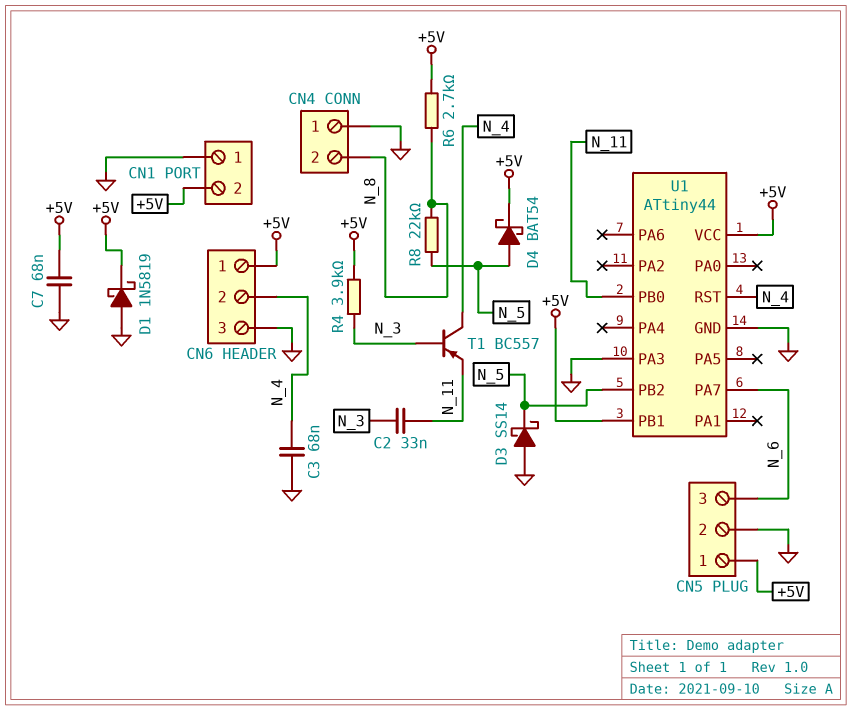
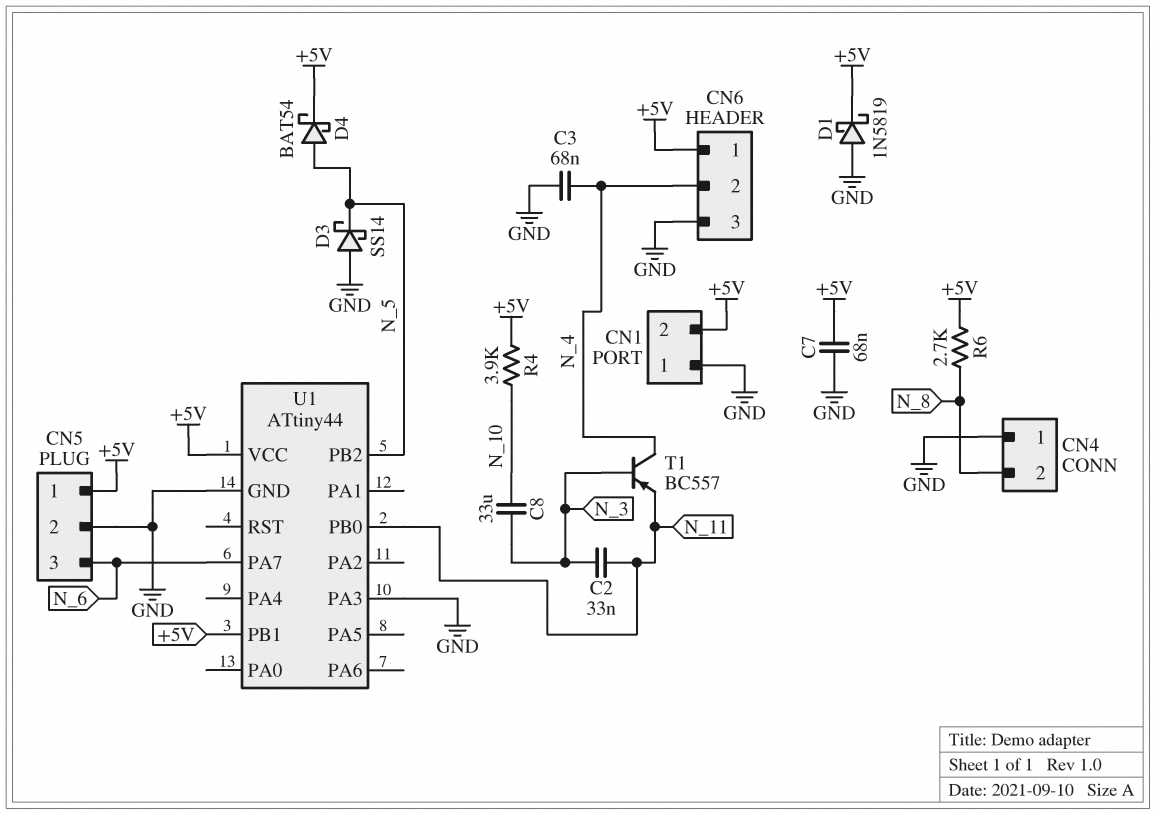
C8: none -> 33uF (N_3, N_10)
R4: 3.9k (+5V, N_3) -> 3.9k (+5V, N_10)
R8: 22k (N_5, N_8) -> none
U1 pin RST: N_4 -> none

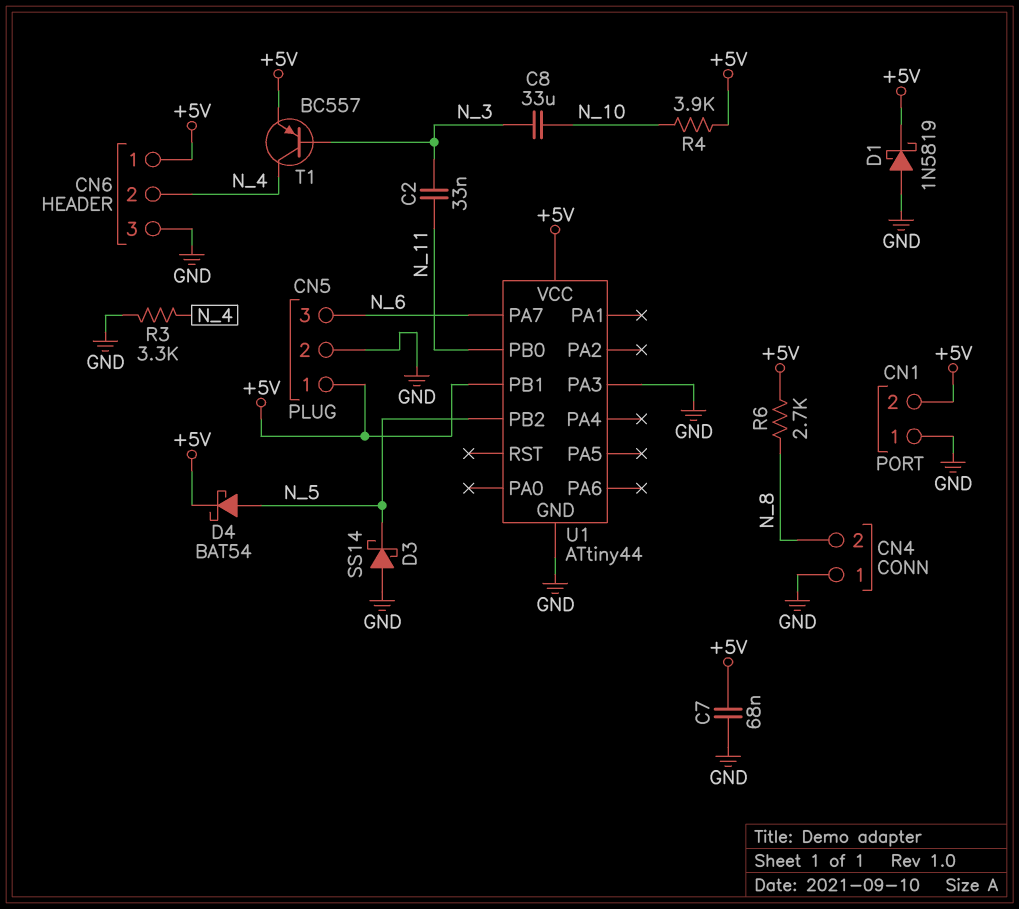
C3: 68nF (GND, N_4) -> none
R3: none -> 3.3k (GND, N_4)
T1: PNP BC557 (B N_3, C N_4, E N_11) -> PNP BC557 (B N_3, C N_4, E +5V)

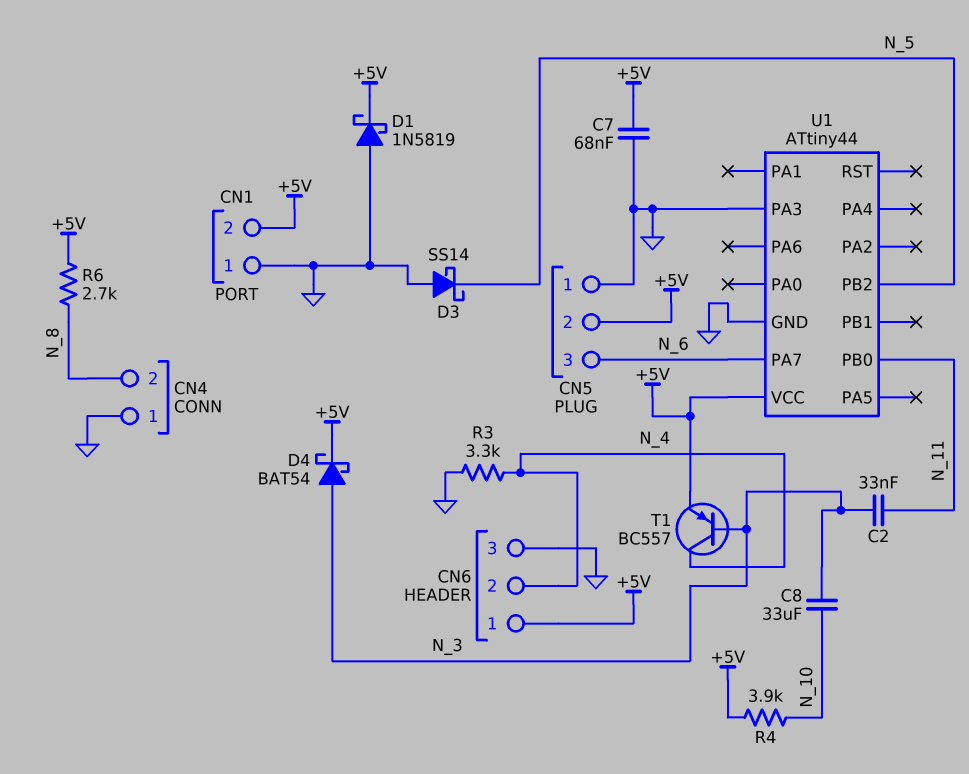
CN5 pin 1: +5V -> GND
CN5 pin 2: GND -> +5V
D4: schottky BAT54 (A N_5, K +5V) -> schottky BAT54 (A N_3, K +5V)
U1 pin PB1: +5V -> none

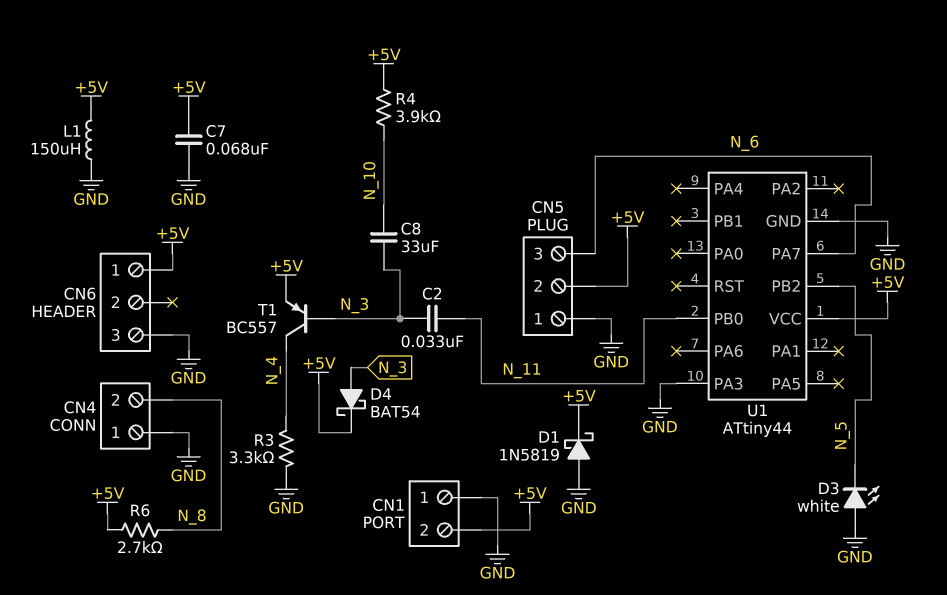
CN6 pin 2: N_4 -> none
D3: schottky SS14 (A GND, K N_5) -> LED white (A GND, K N_5)
L1: none -> 150uH (+5V, GND)

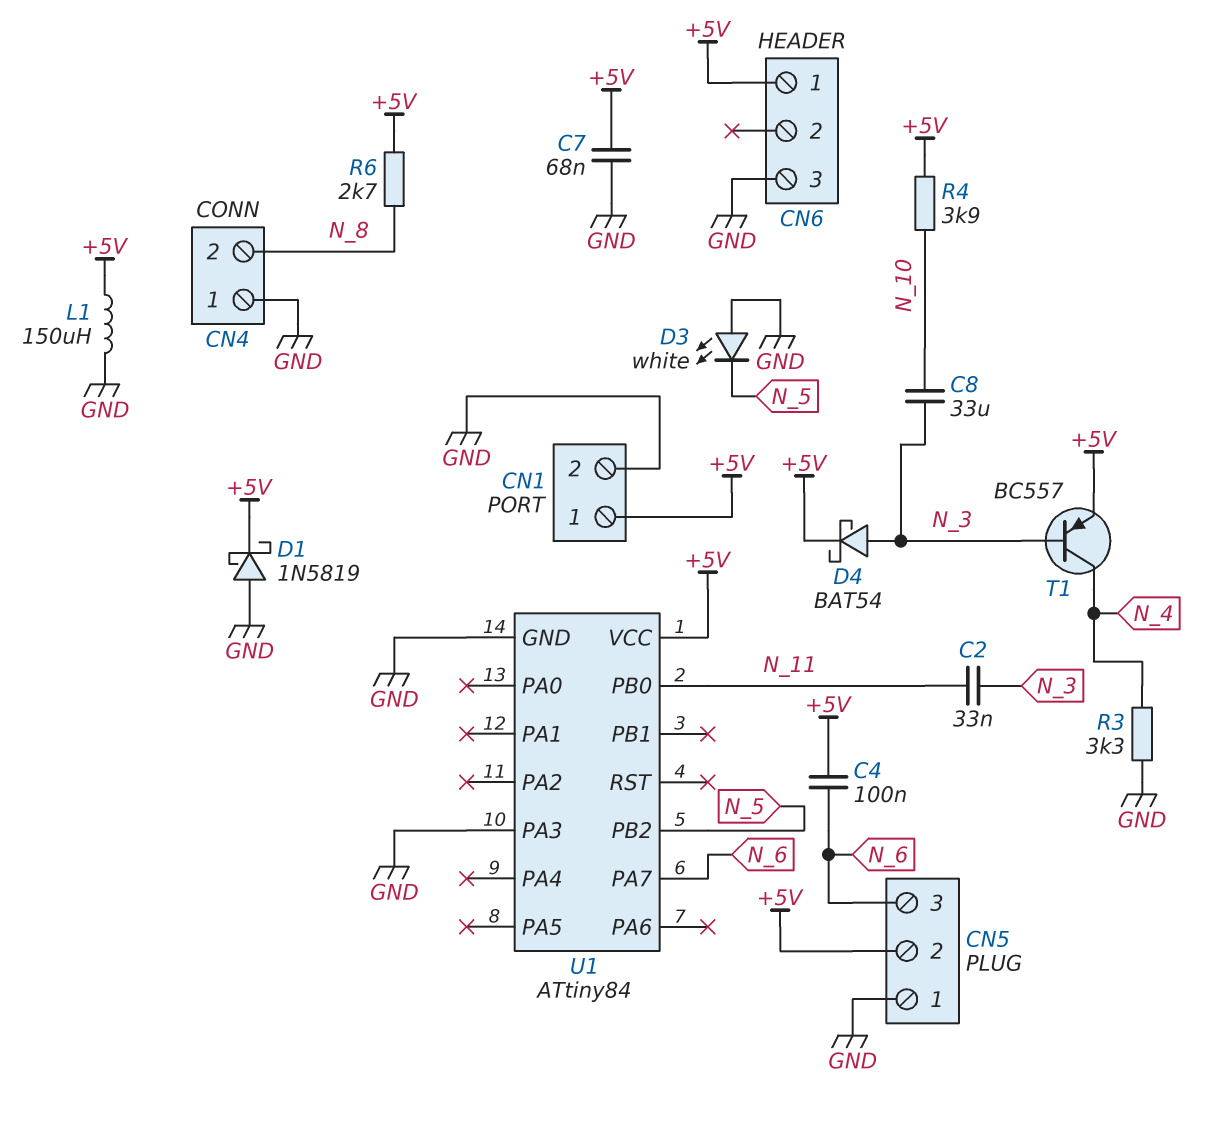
C4: none -> 100nF (+5V, N_6)
CN1 pin 1: GND -> +5V
CN1 pin 2: +5V -> GND
U1: ATtiny44 -> ATtiny84

